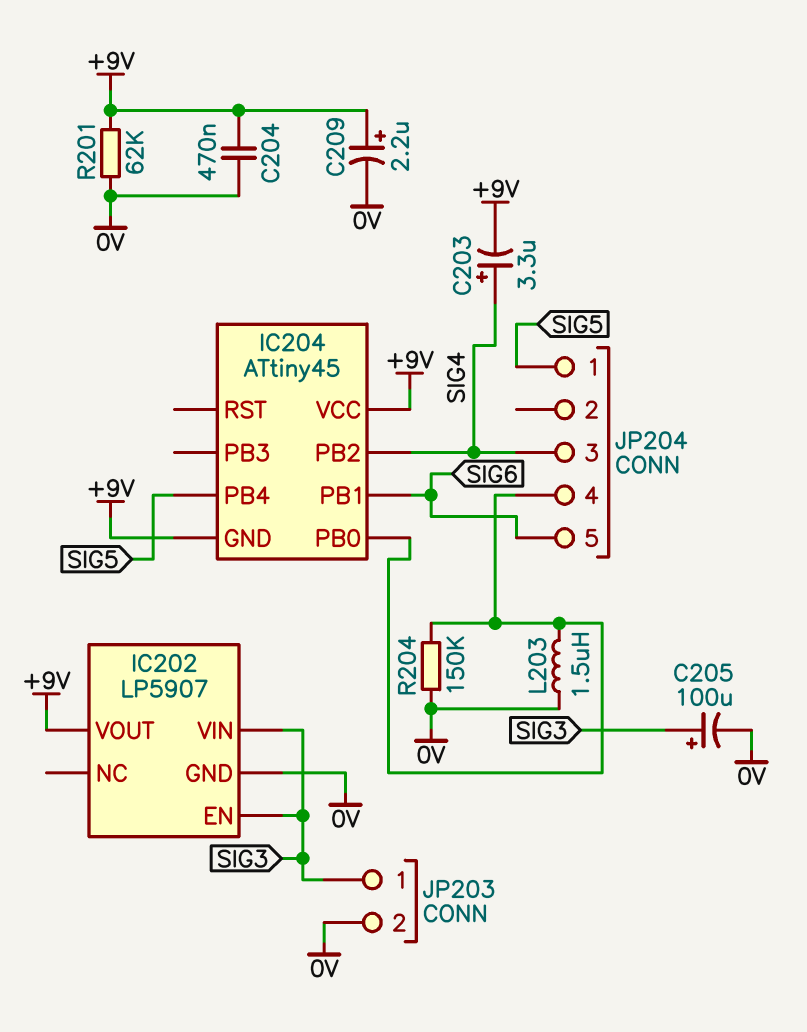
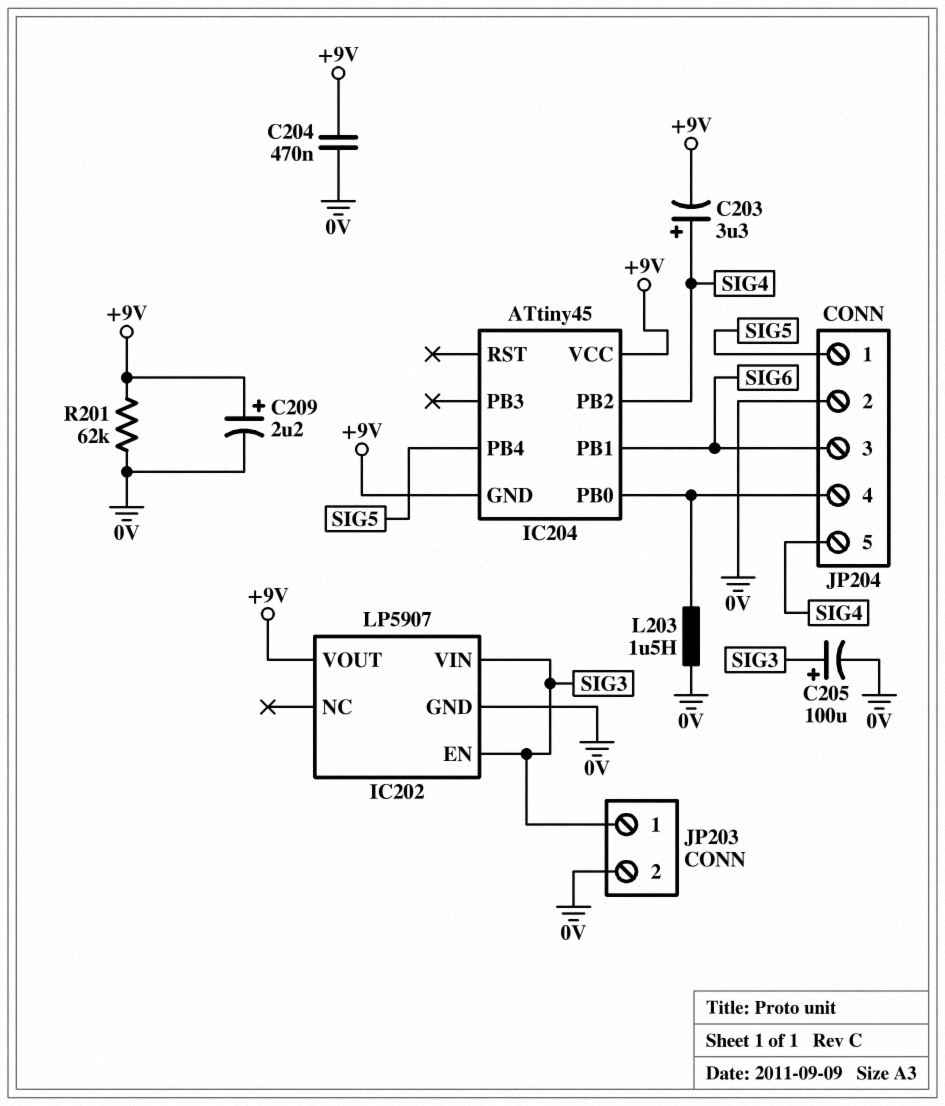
JP204 pin 2: none -> 0V
JP204 pin 3: SIG4 -> SIG6
JP204 pin 5: SIG6 -> SIG4
R204: 150k (0V, IC204/PB0) -> none

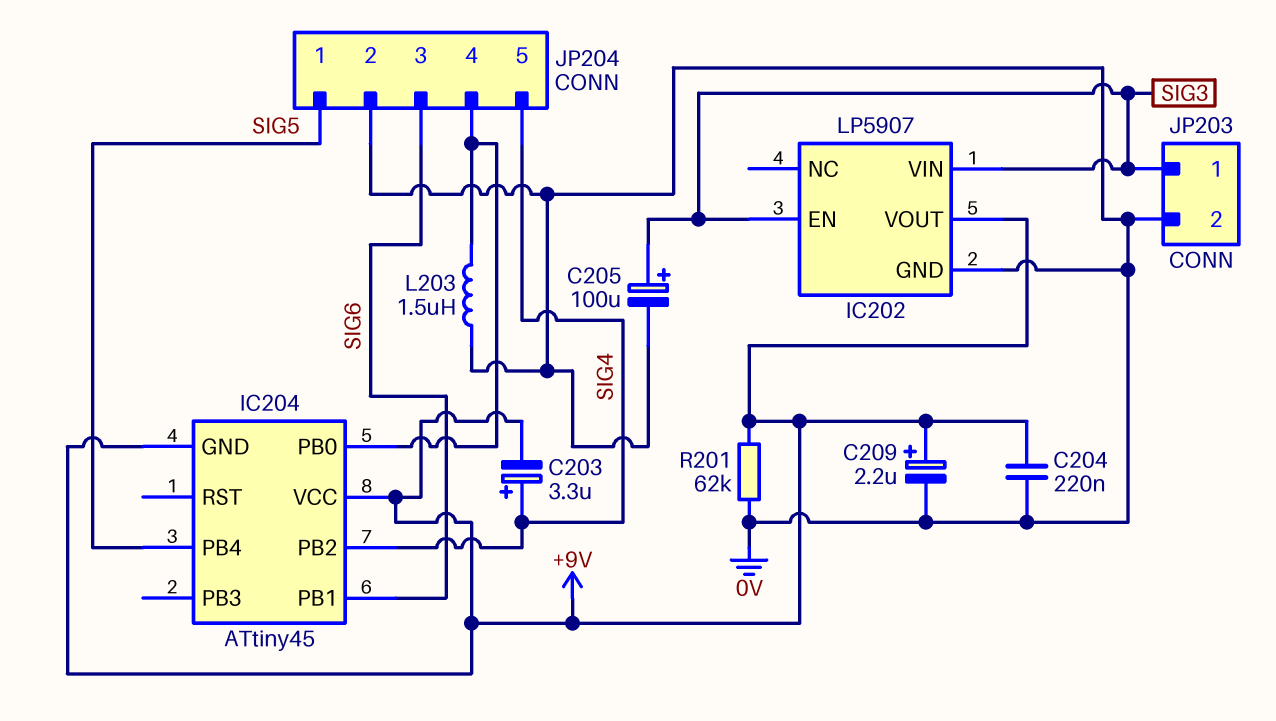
C204: 470nF (+9V, 0V) -> 220nF (+9V, 0V)

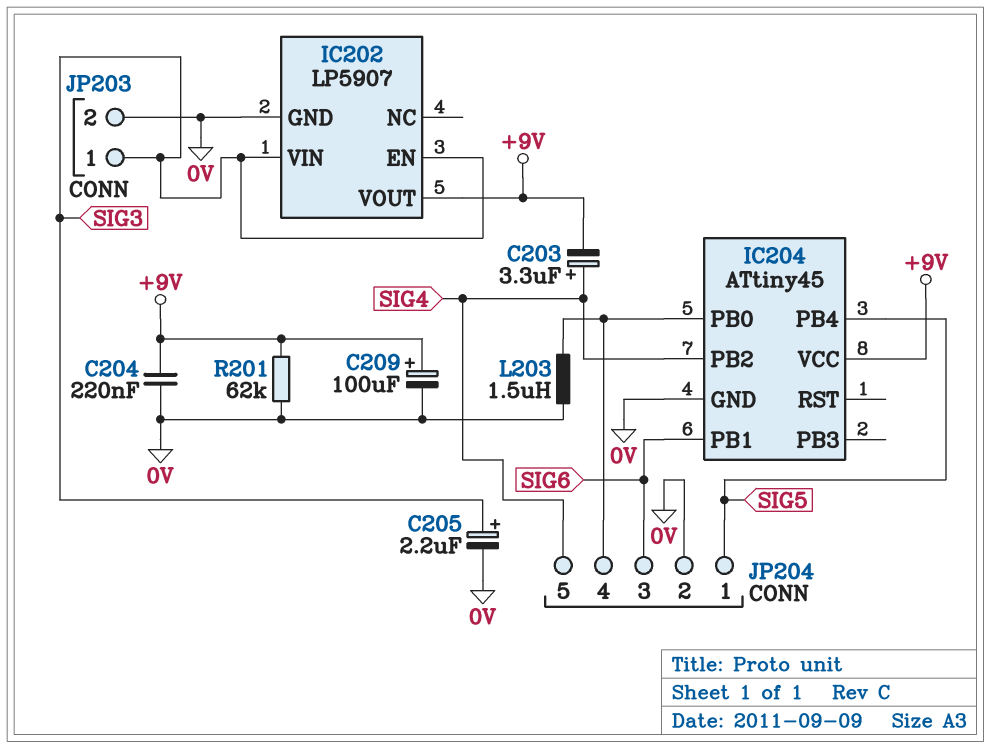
C205: 100uF (plus SIG3, minus 0V) -> 2.2uF (plus SIG3, minus 0V)
C209: 2.2uF (plus +9V, minus 0V) -> 100uF (plus +9V, minus 0V)
IC204 pin GND: +9V -> 0V

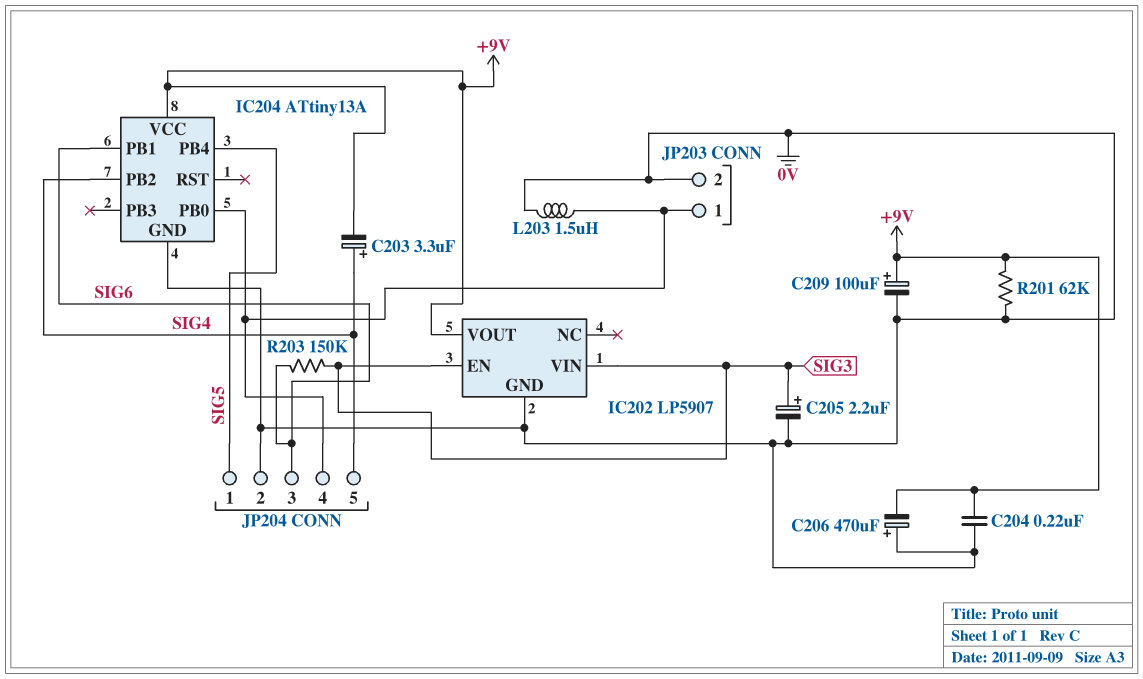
C206: none -> 470uF (plus 0V, minus +9V)
IC204: ATtiny45 -> ATtiny13A
JP203 pin 1: SIG3 -> IC204/PB0
R203: none -> 150k (SIG3, SIG6)

